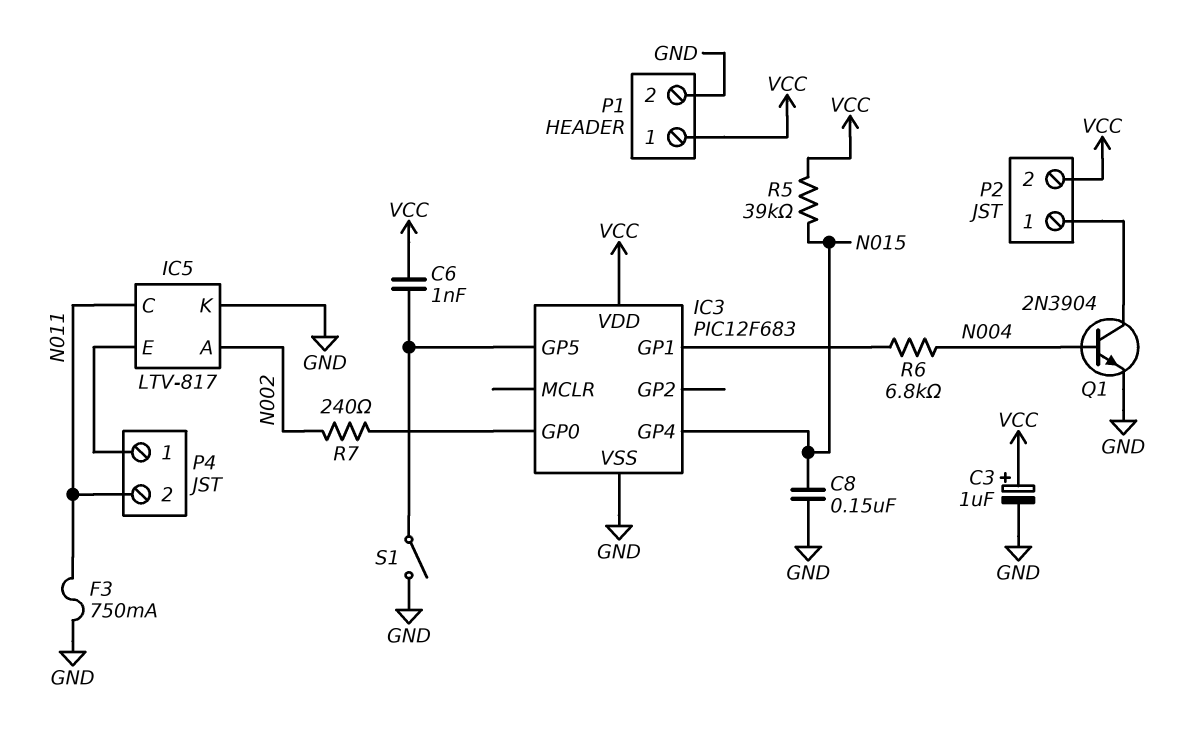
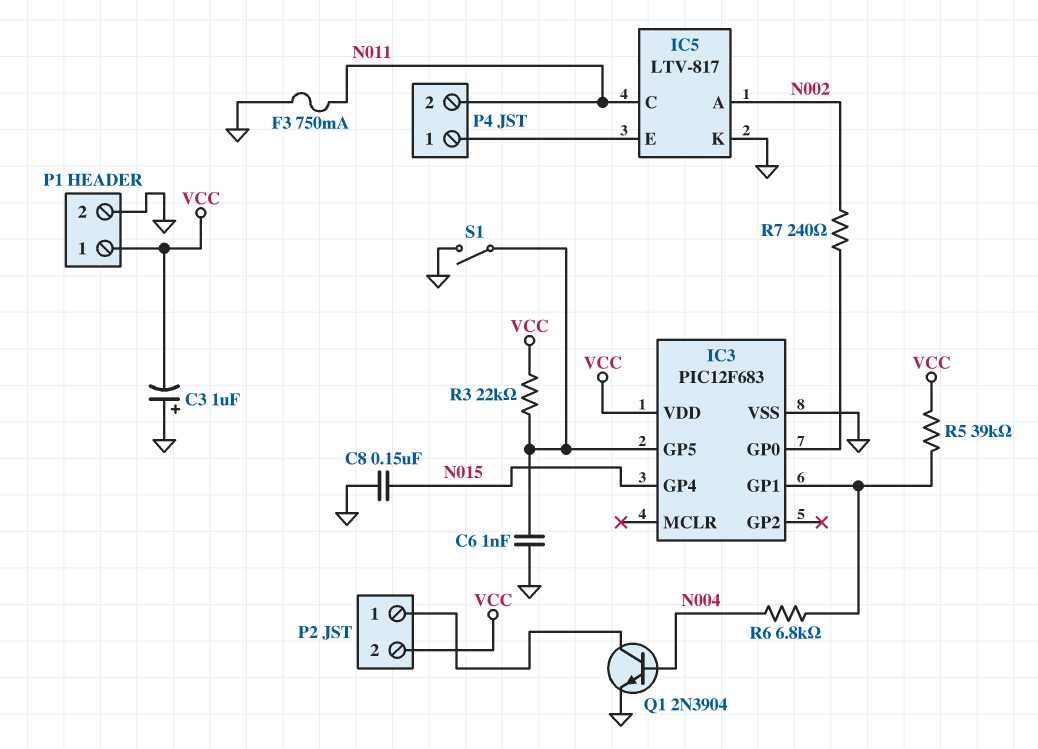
C3: 1uF (plus VCC, minus GND) -> 1uF (plus GND, minus VCC)
C6: 1nF (IC3/GP5, VCC) -> 1nF (GND, IC3/GP5)
R3: none -> 22k (IC3/GP5, VCC)
R5: 39k (N015, VCC) -> 39k (IC3/GP1, VCC)

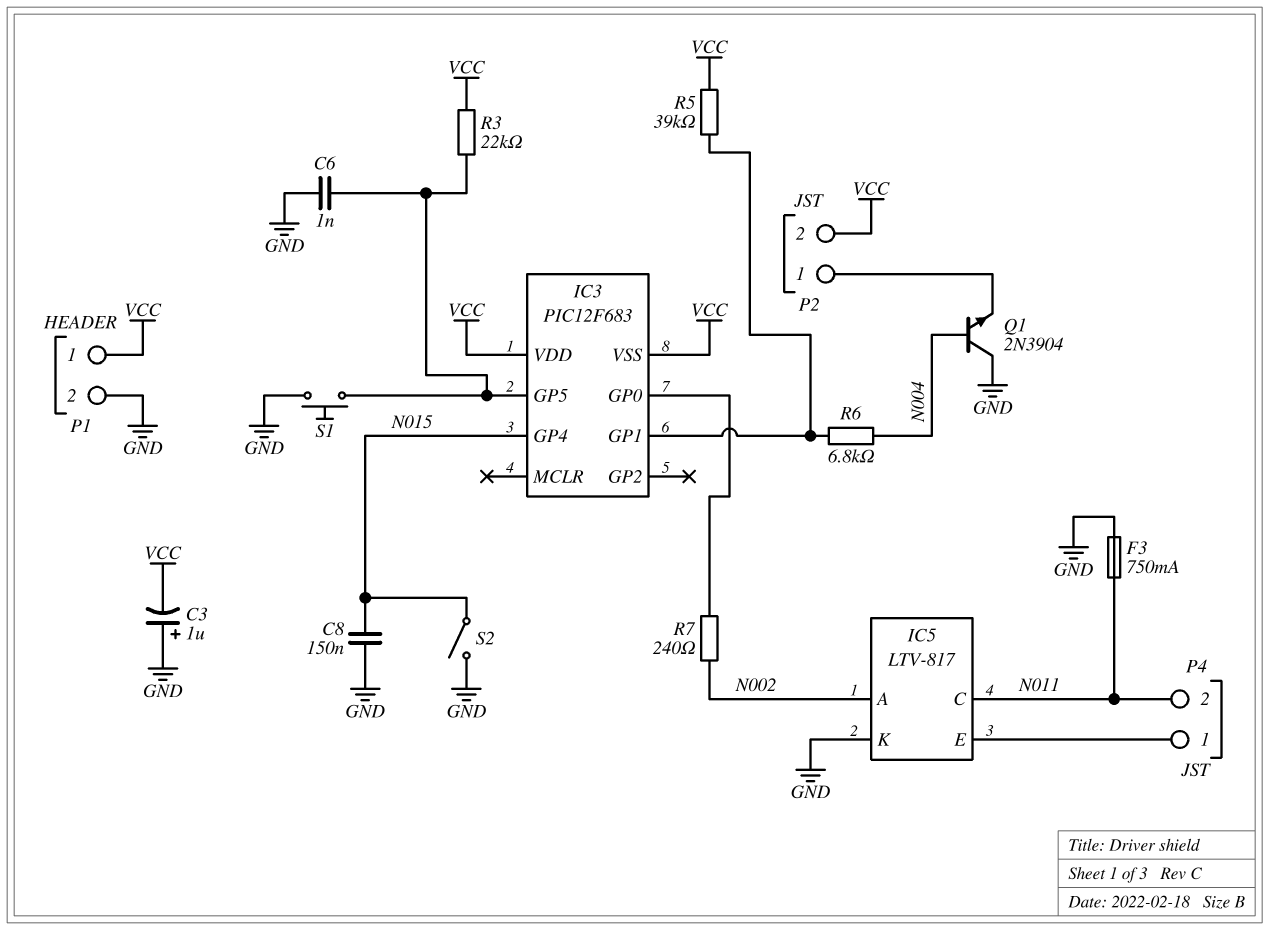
IC3 pin VSS: GND -> VCC
Q1: NPN 2N3904 (B N004, C P2/1, E GND) -> NPN 2N3904 (B N004, C GND, E P2/1)
S1: switch (GND, IC3/GP5) -> button (GND, IC3/GP5)
S2: none -> switch (GND, N015)

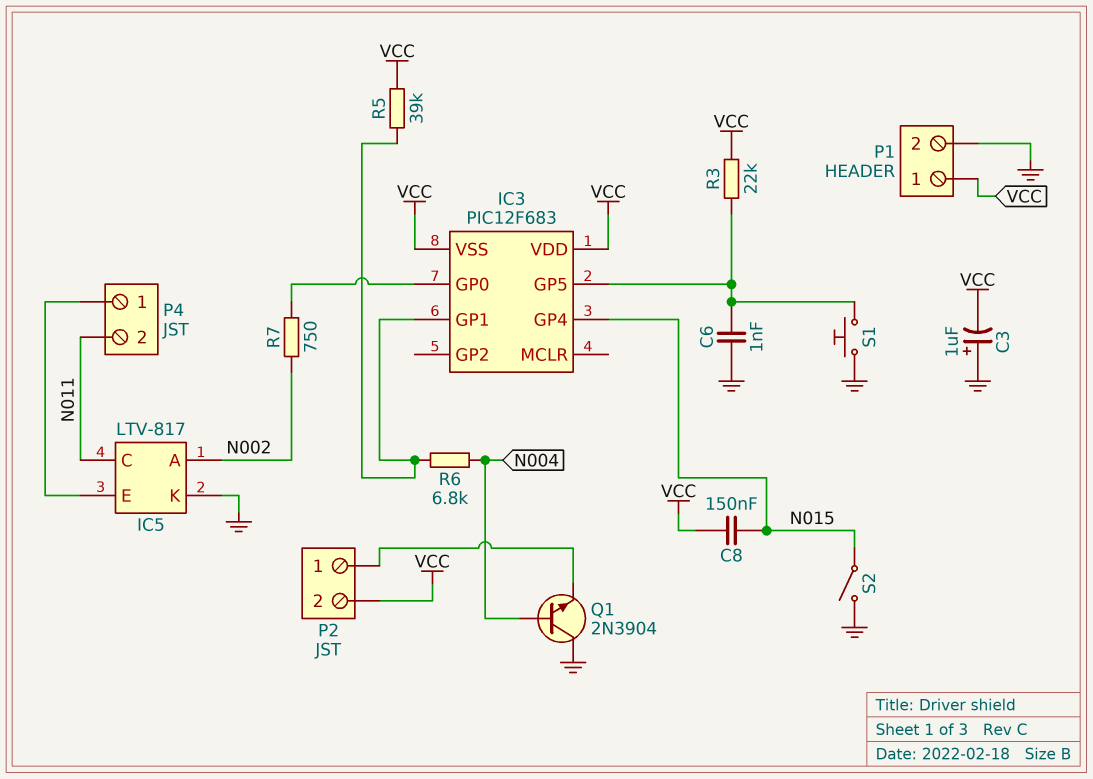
C8: 150nF (GND, N015) -> 150nF (N015, VCC)
F3: 750mA (GND, N011) -> none
R7: 240 (IC3/GP0, N002) -> 750 (IC3/GP0, N002)

